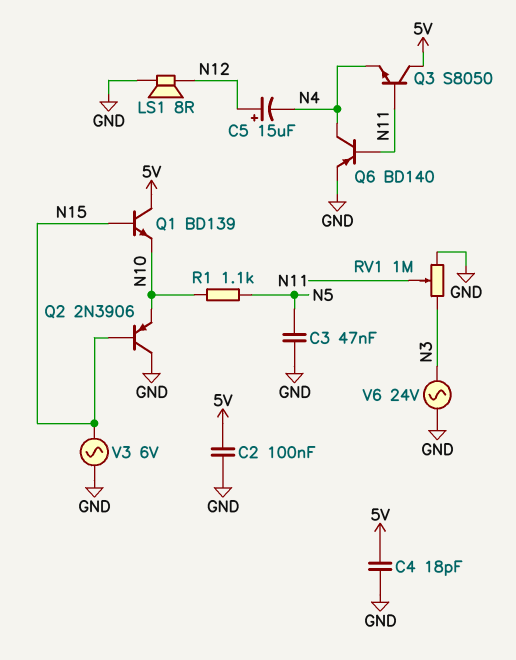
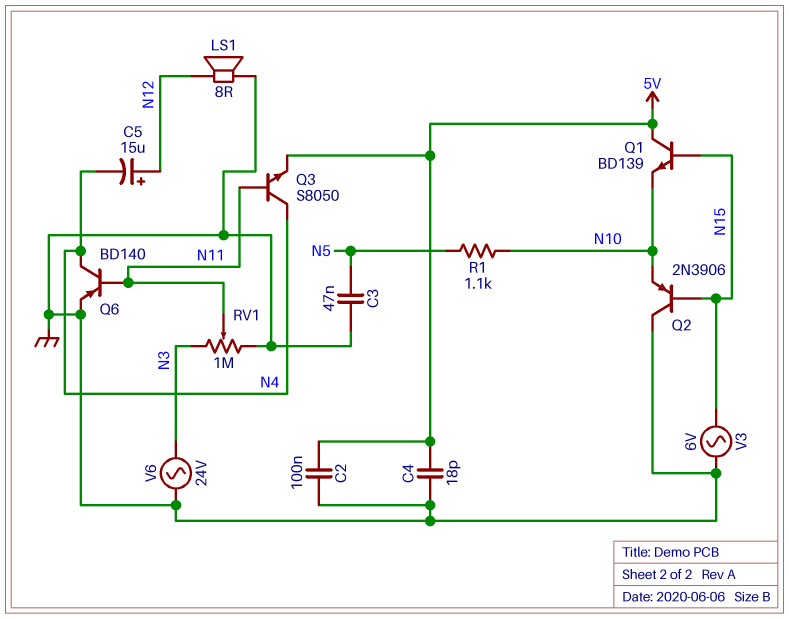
Q3: NPN S8050 (B N11, C 5V, E N4) -> NPN S8050 (B N11, C N4, E 5V)

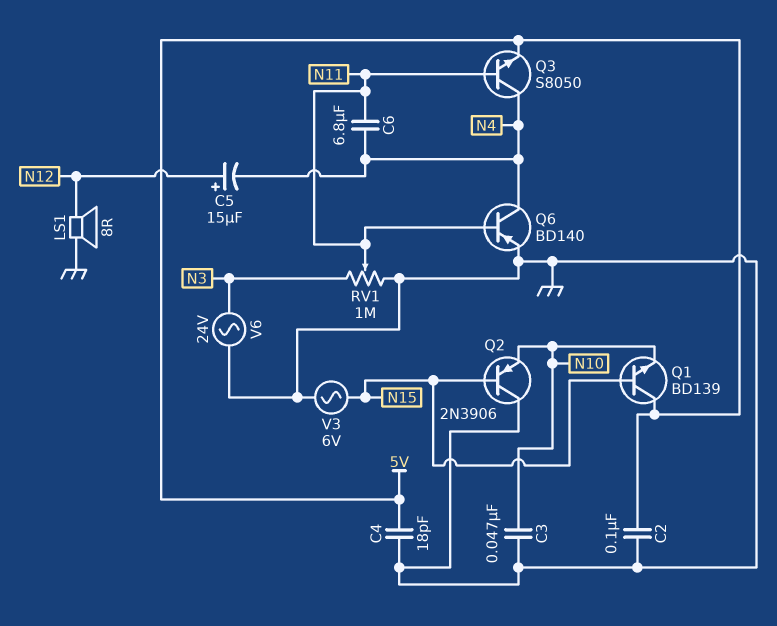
C3: 47nF (GND, N5) -> 47nF (GND, N10)
C6: none -> 6.8uF (N4, N11)
R1: 1.1k (N5, N10) -> none

